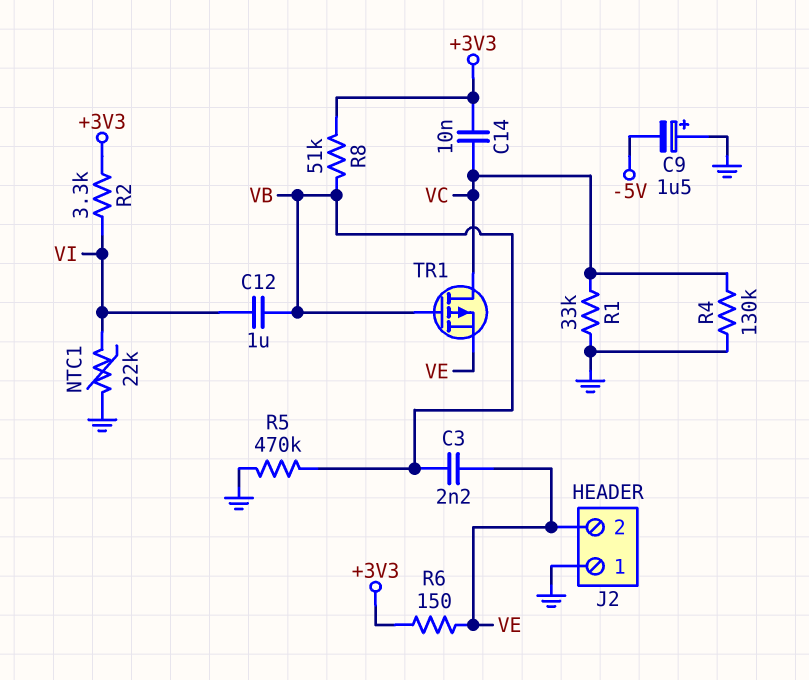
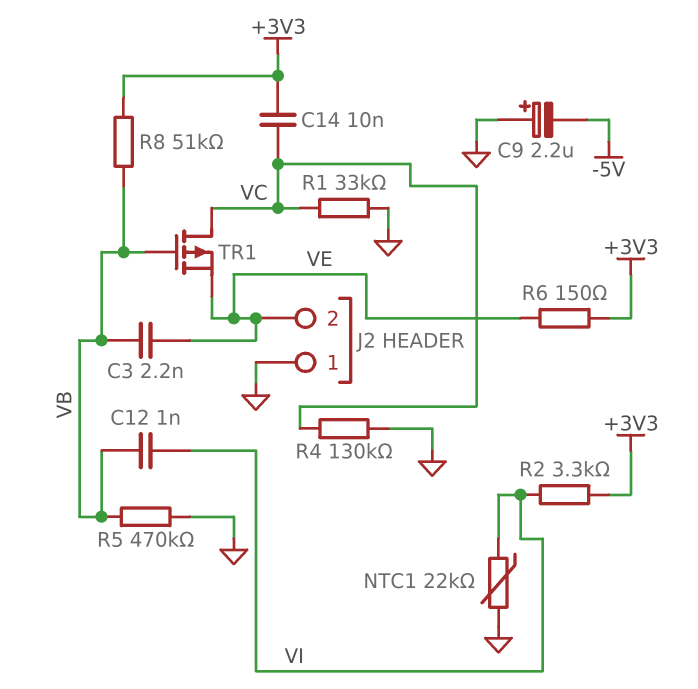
C9: 1.5uF (plus GND, minus -5V) -> 2.2uF (plus GND, minus -5V)
C12: 1uF (VB, VI) -> 1nF (VB, VI)

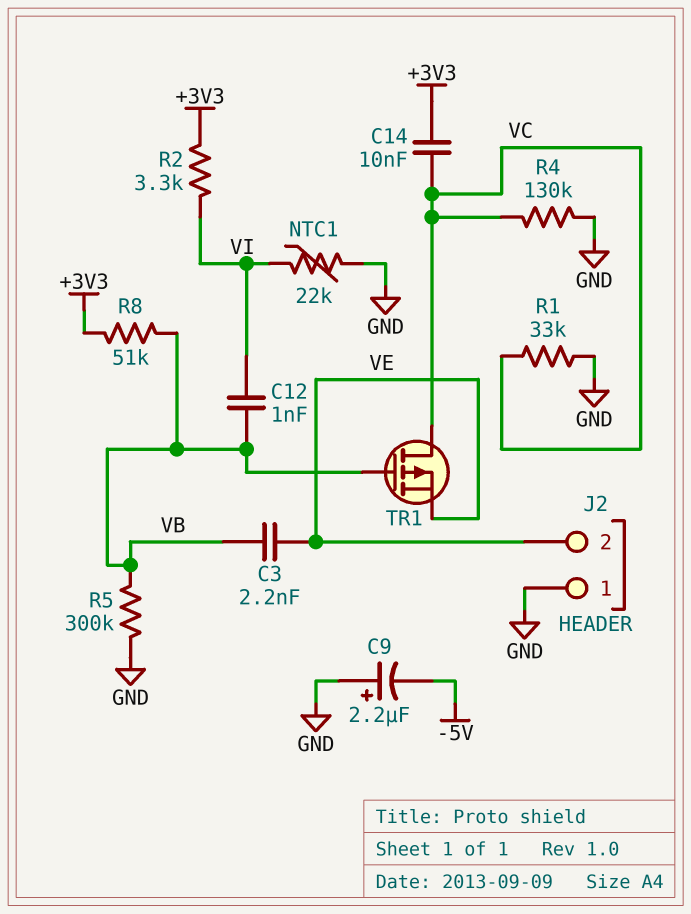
R5: 470k (GND, VB) -> 300k (GND, VB)
R6: 150 (+3V3, VE) -> none

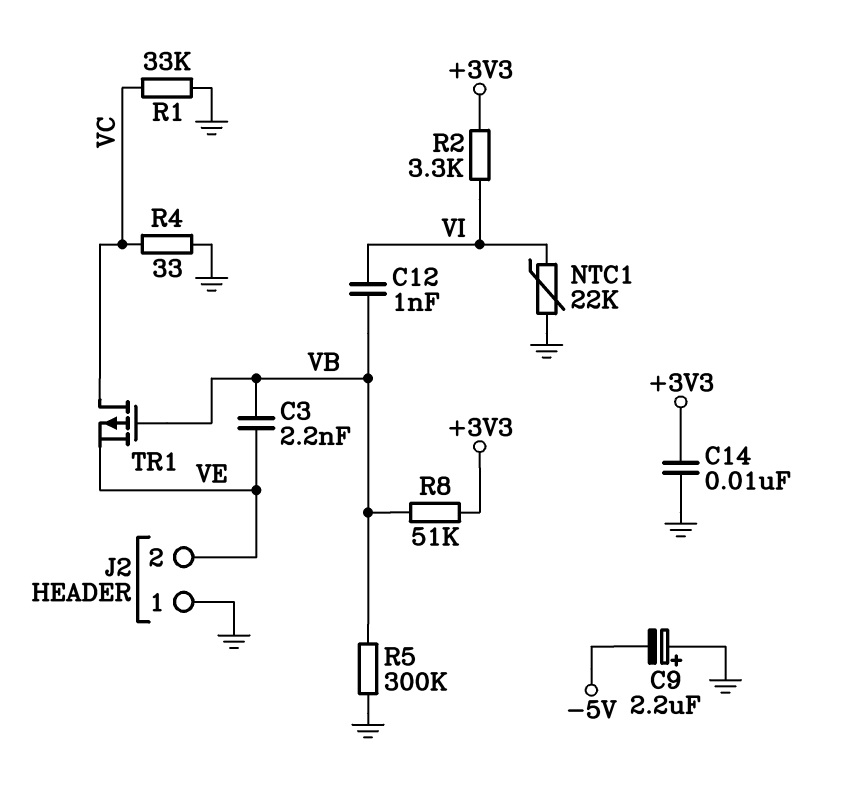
C14: 10nF (+3V3, VC) -> 10nF (+3V3, GND)
R4: 130k (GND, VC) -> 33 (GND, VC)

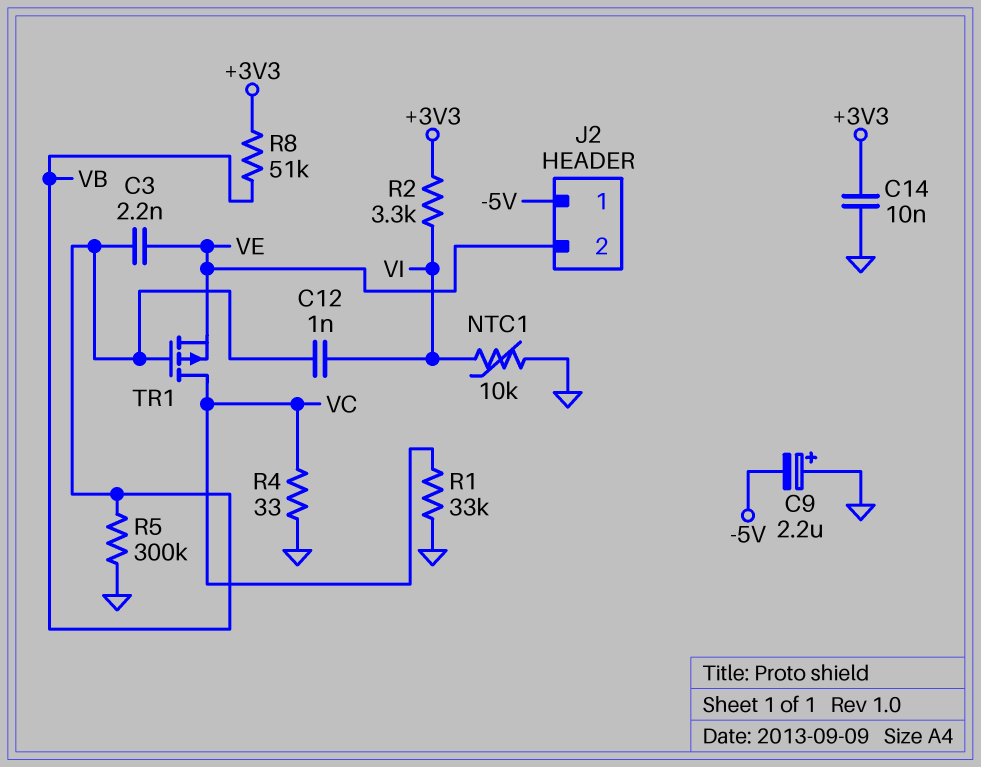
J2 pin 1: GND -> -5V
NTC1: 22k (GND, VI) -> 10k (GND, VI)

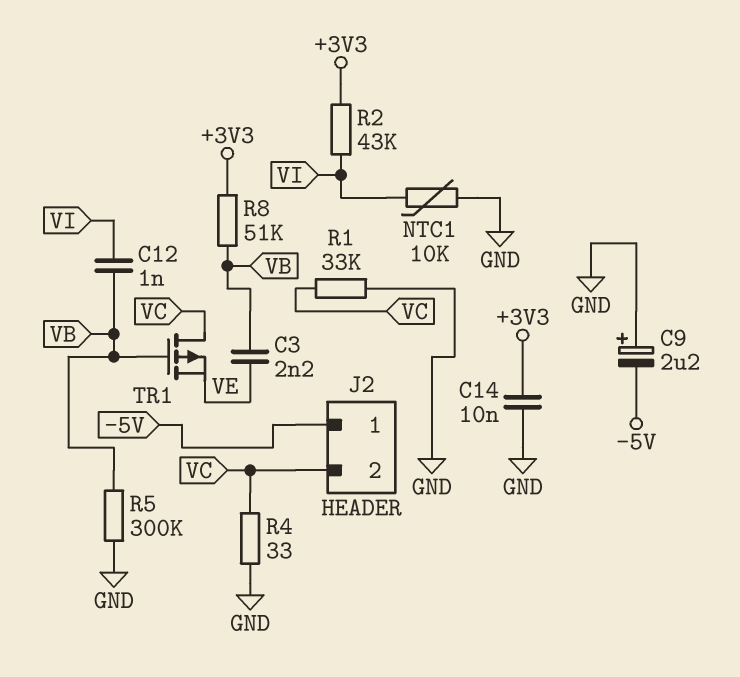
J2 pin 2: VE -> VC
R2: 3.3k (+3V3, VI) -> 43k (+3V3, VI)

